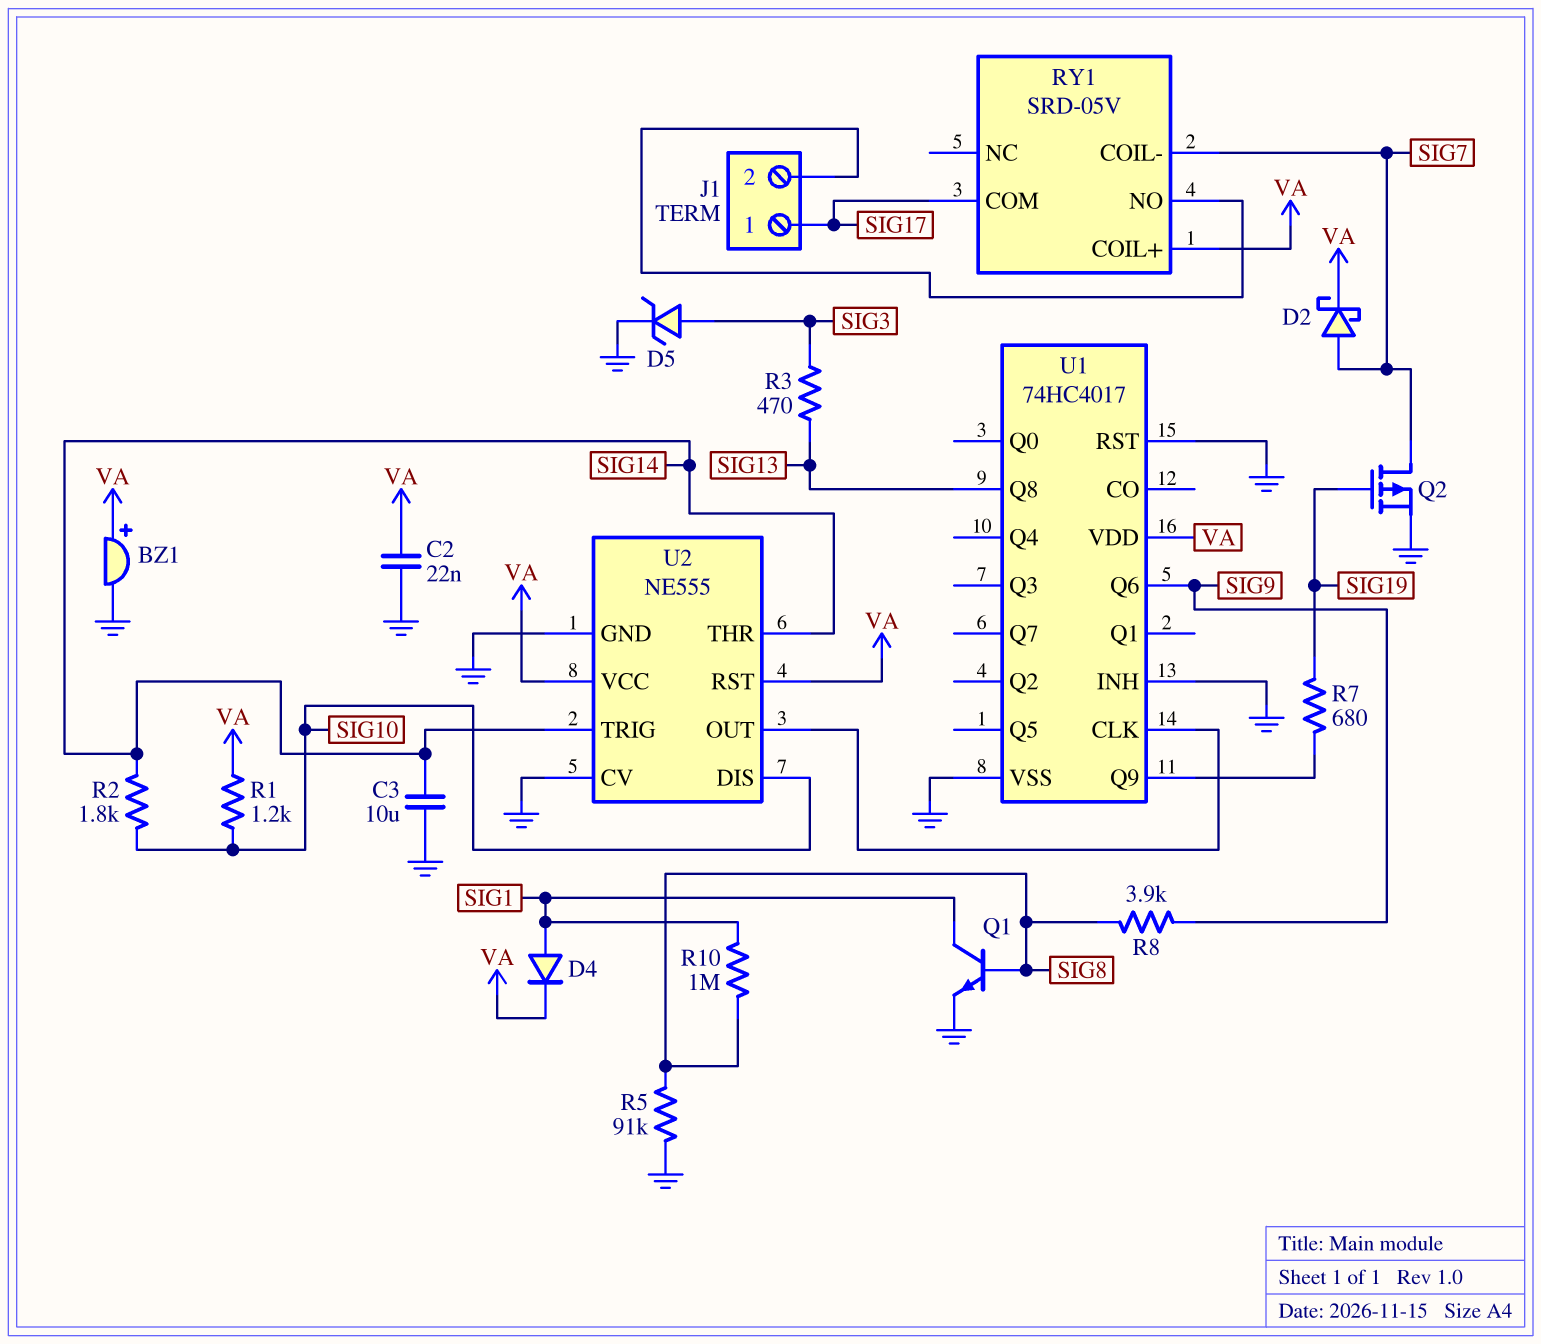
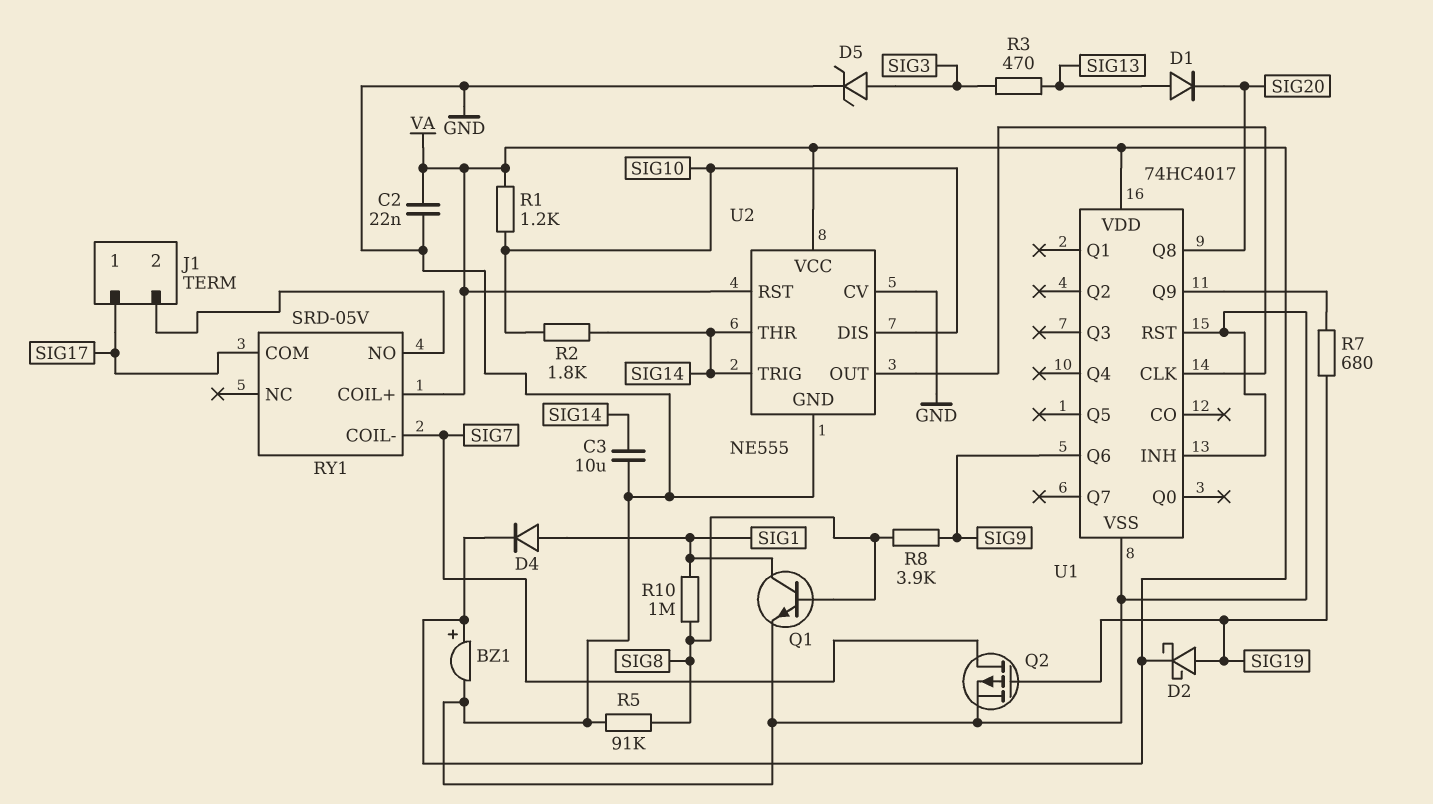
D1: none -> diode (A SIG13, K SIG20)
D2: schottky (A SIG7, K VA) -> schottky (A SIG19, K VA)
U1 pin Q8: SIG13 -> SIG20

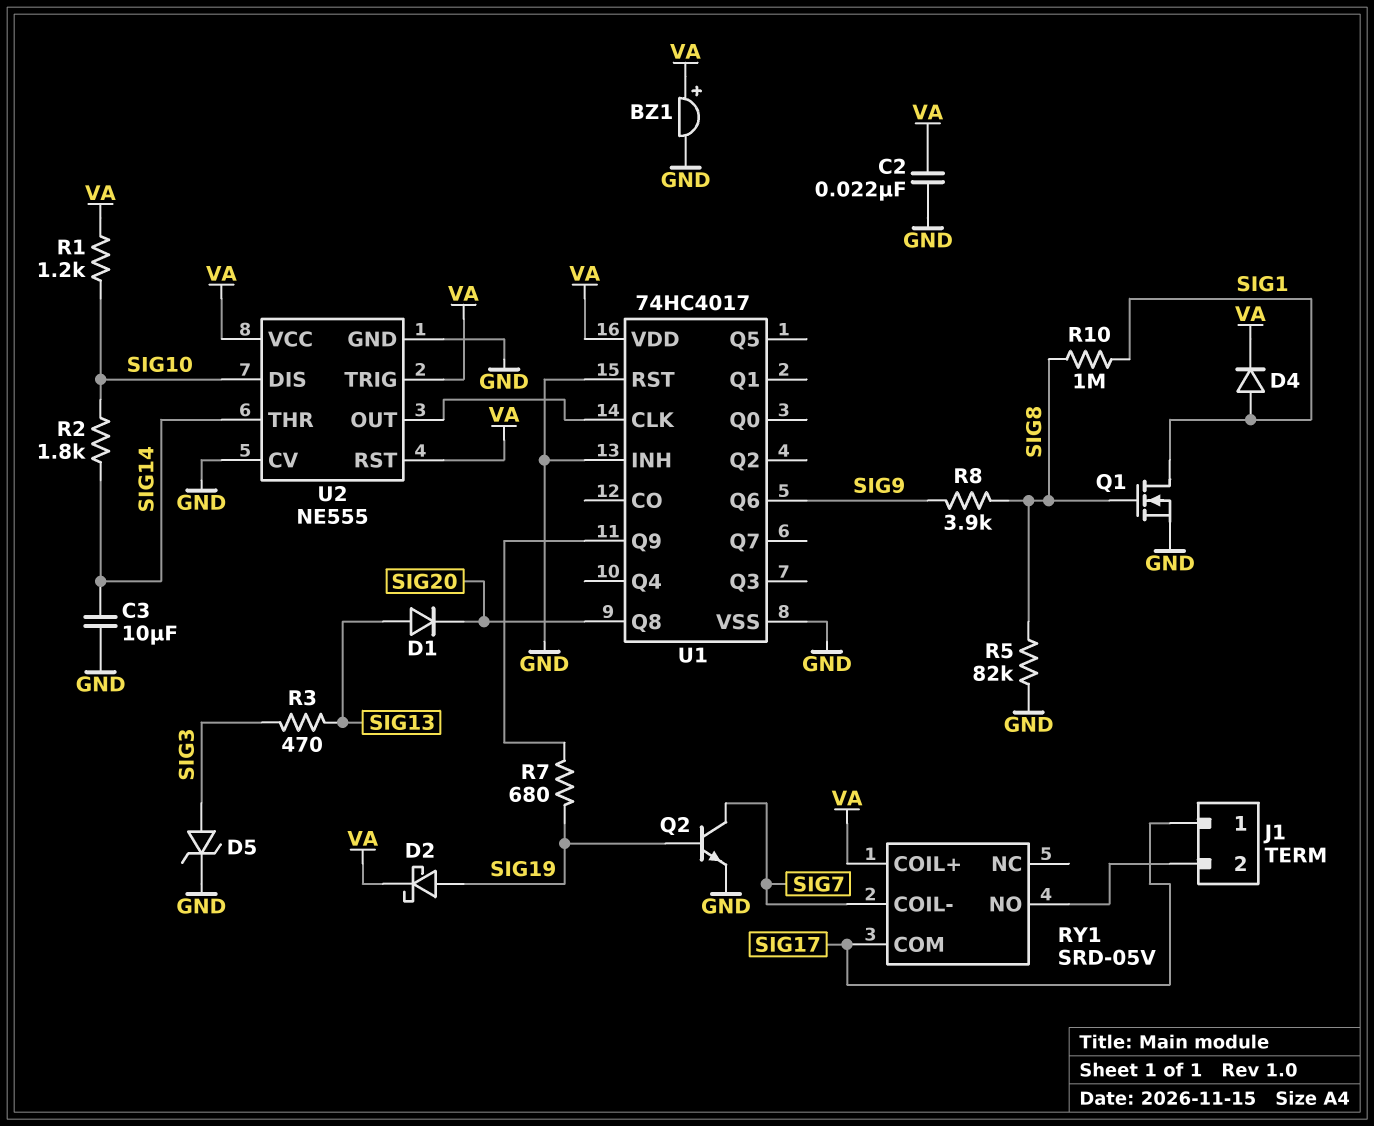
Q1: NPN (B SIG8, C SIG1, E GND) -> NMOS (G SIG8, D SIG1, S GND)
Q2: PMOS (G SIG19, D SIG7, S GND) -> NPN (B SIG19, C SIG7, E GND)
R5: 91k (GND, SIG8) -> 82k (GND, SIG8)
U2 pin TRIG: SIG14 -> VA

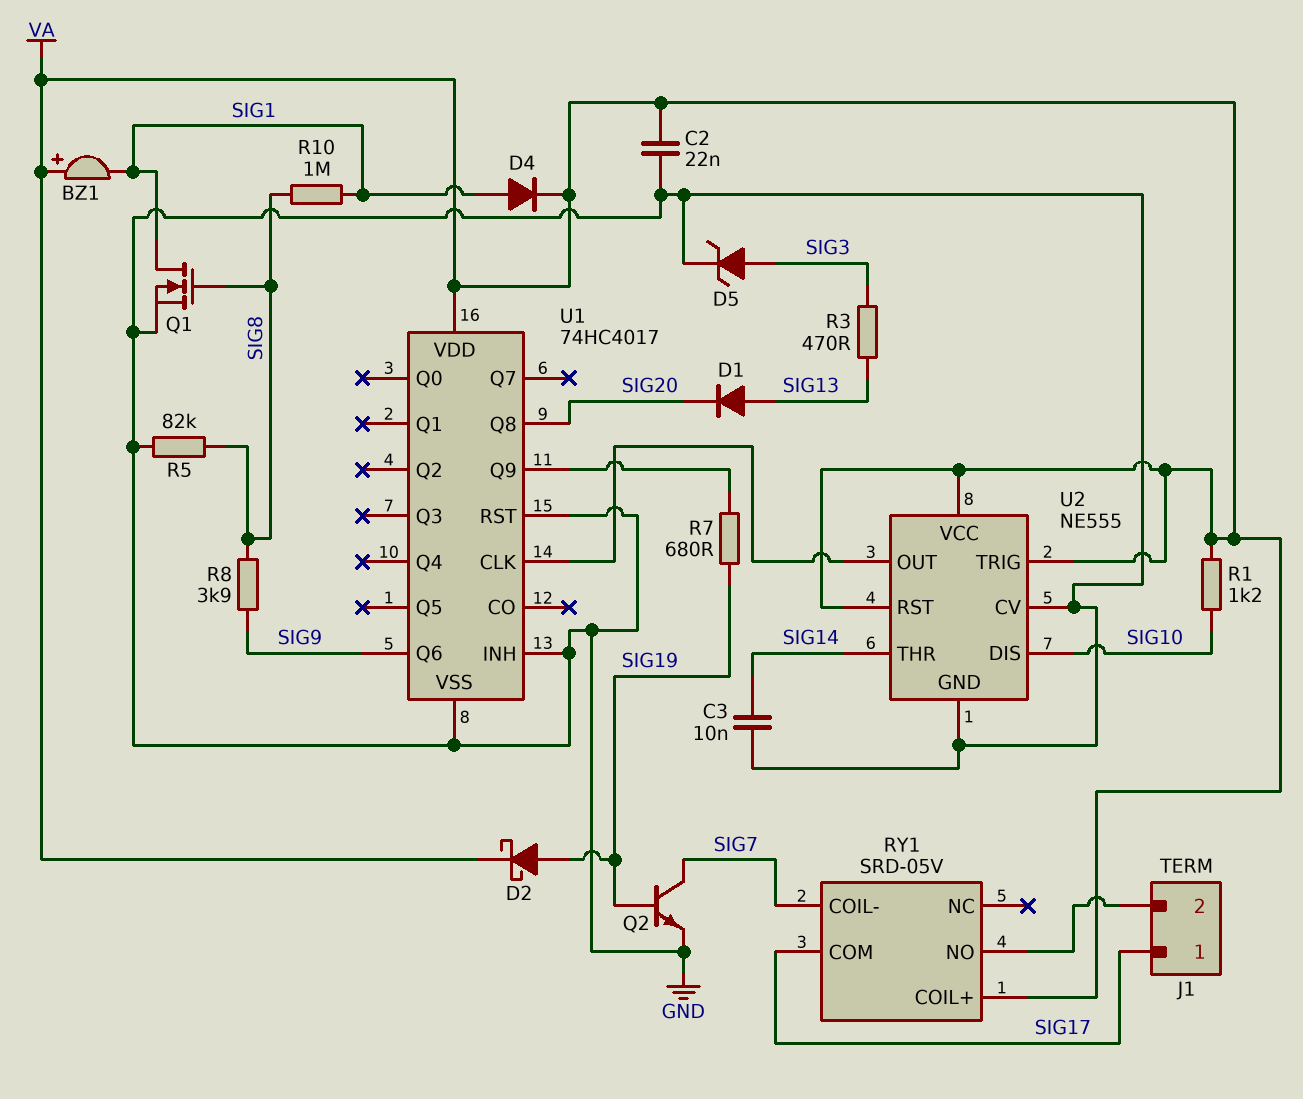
BZ1: buzzer (plus VA, minus GND) -> buzzer (plus VA, minus SIG1)
C3: 10uF (GND, SIG14) -> 10nF (GND, SIG14)
R2: 1.8k (SIG10, SIG14) -> none

